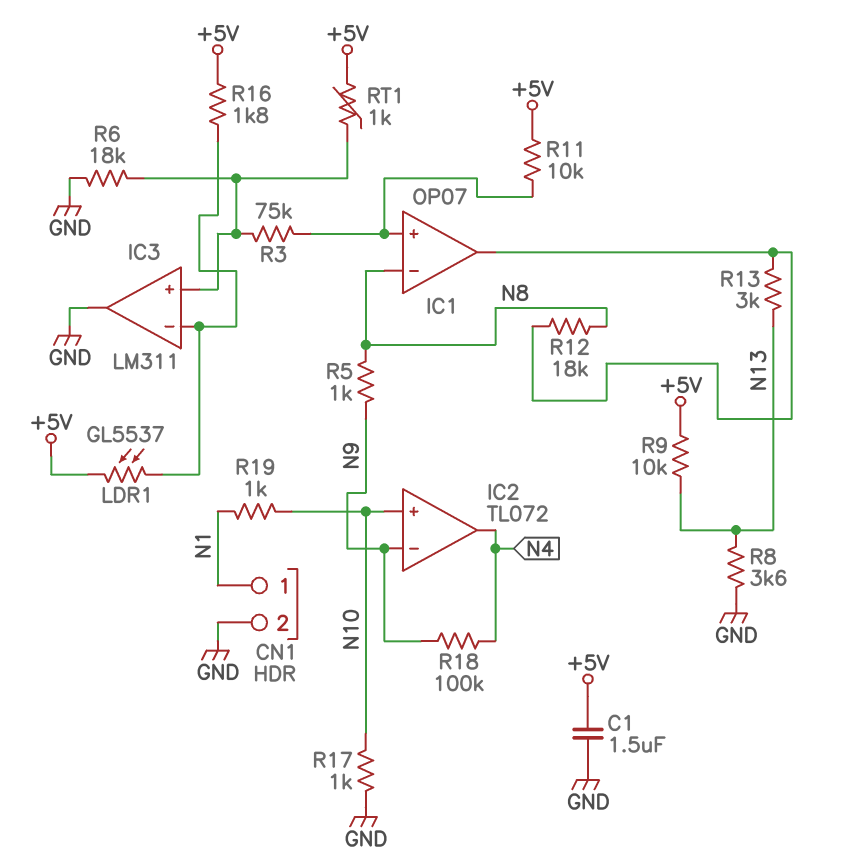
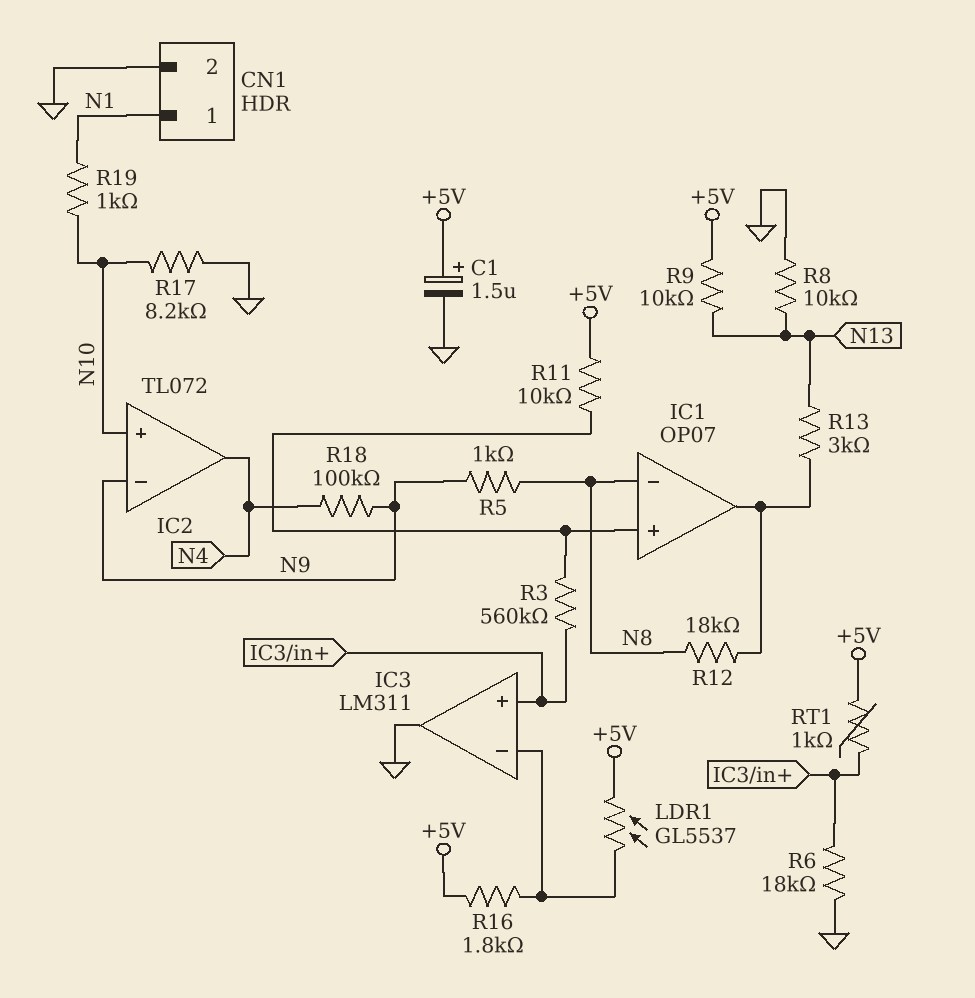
C1: 1.5uF (+5V, GND) -> 1.5uF (plus +5V, minus GND)
R3: 75k (IC1/in+, IC3/in+) -> 560k (IC1/in+, IC3/in+)
R8: 3.6k (GND, N13) -> 10k (GND, N13)
R17: 1k (GND, N10) -> 8.2k (GND, N10)

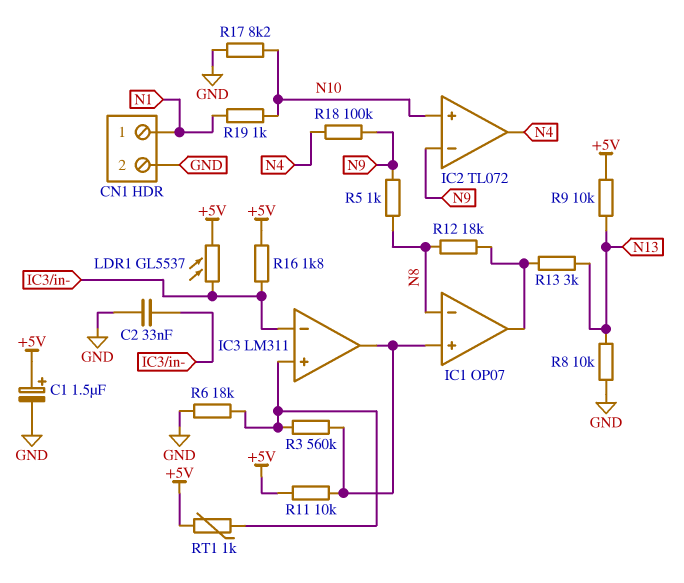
C2: none -> 33nF (GND, IC3/in-)
IC3 pin out: GND -> IC1/in+

